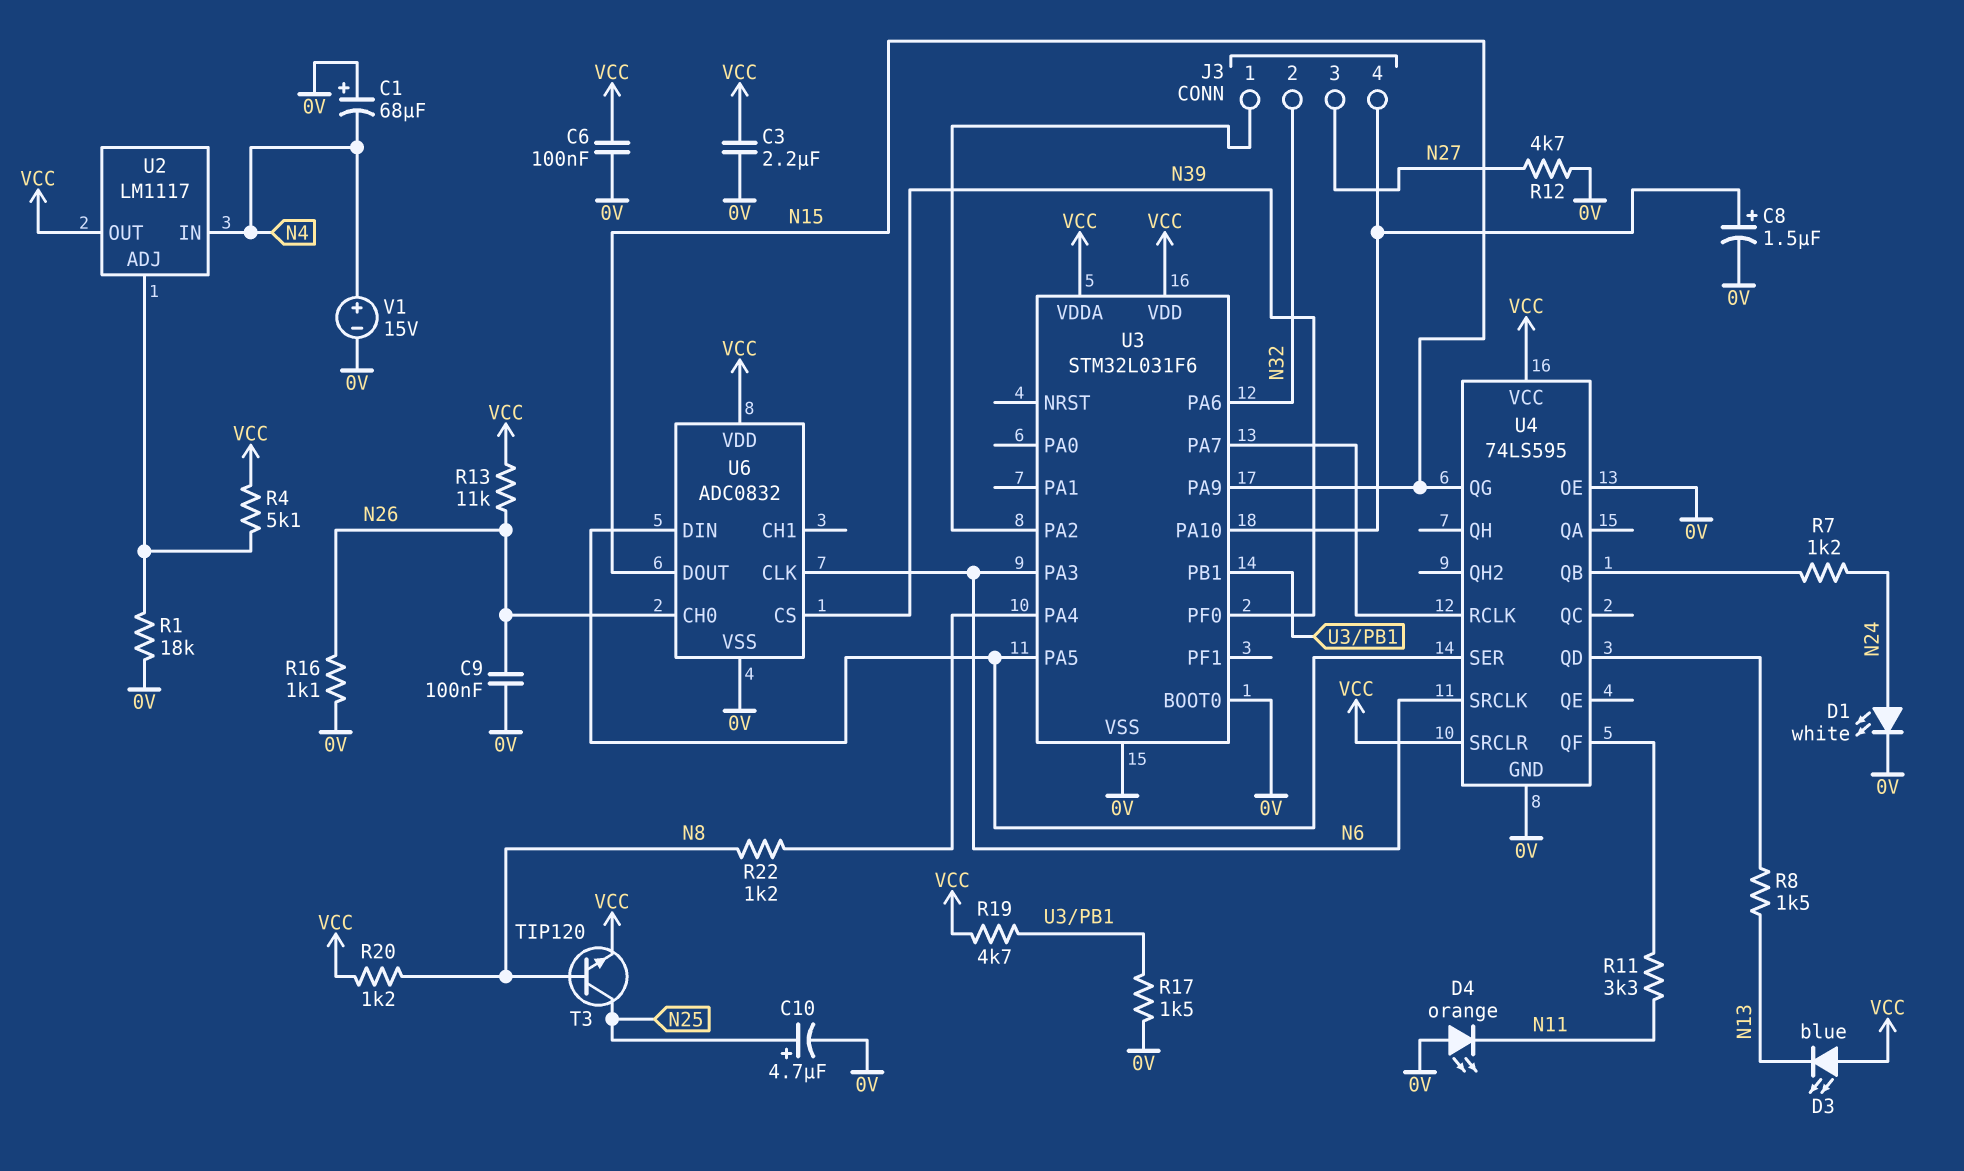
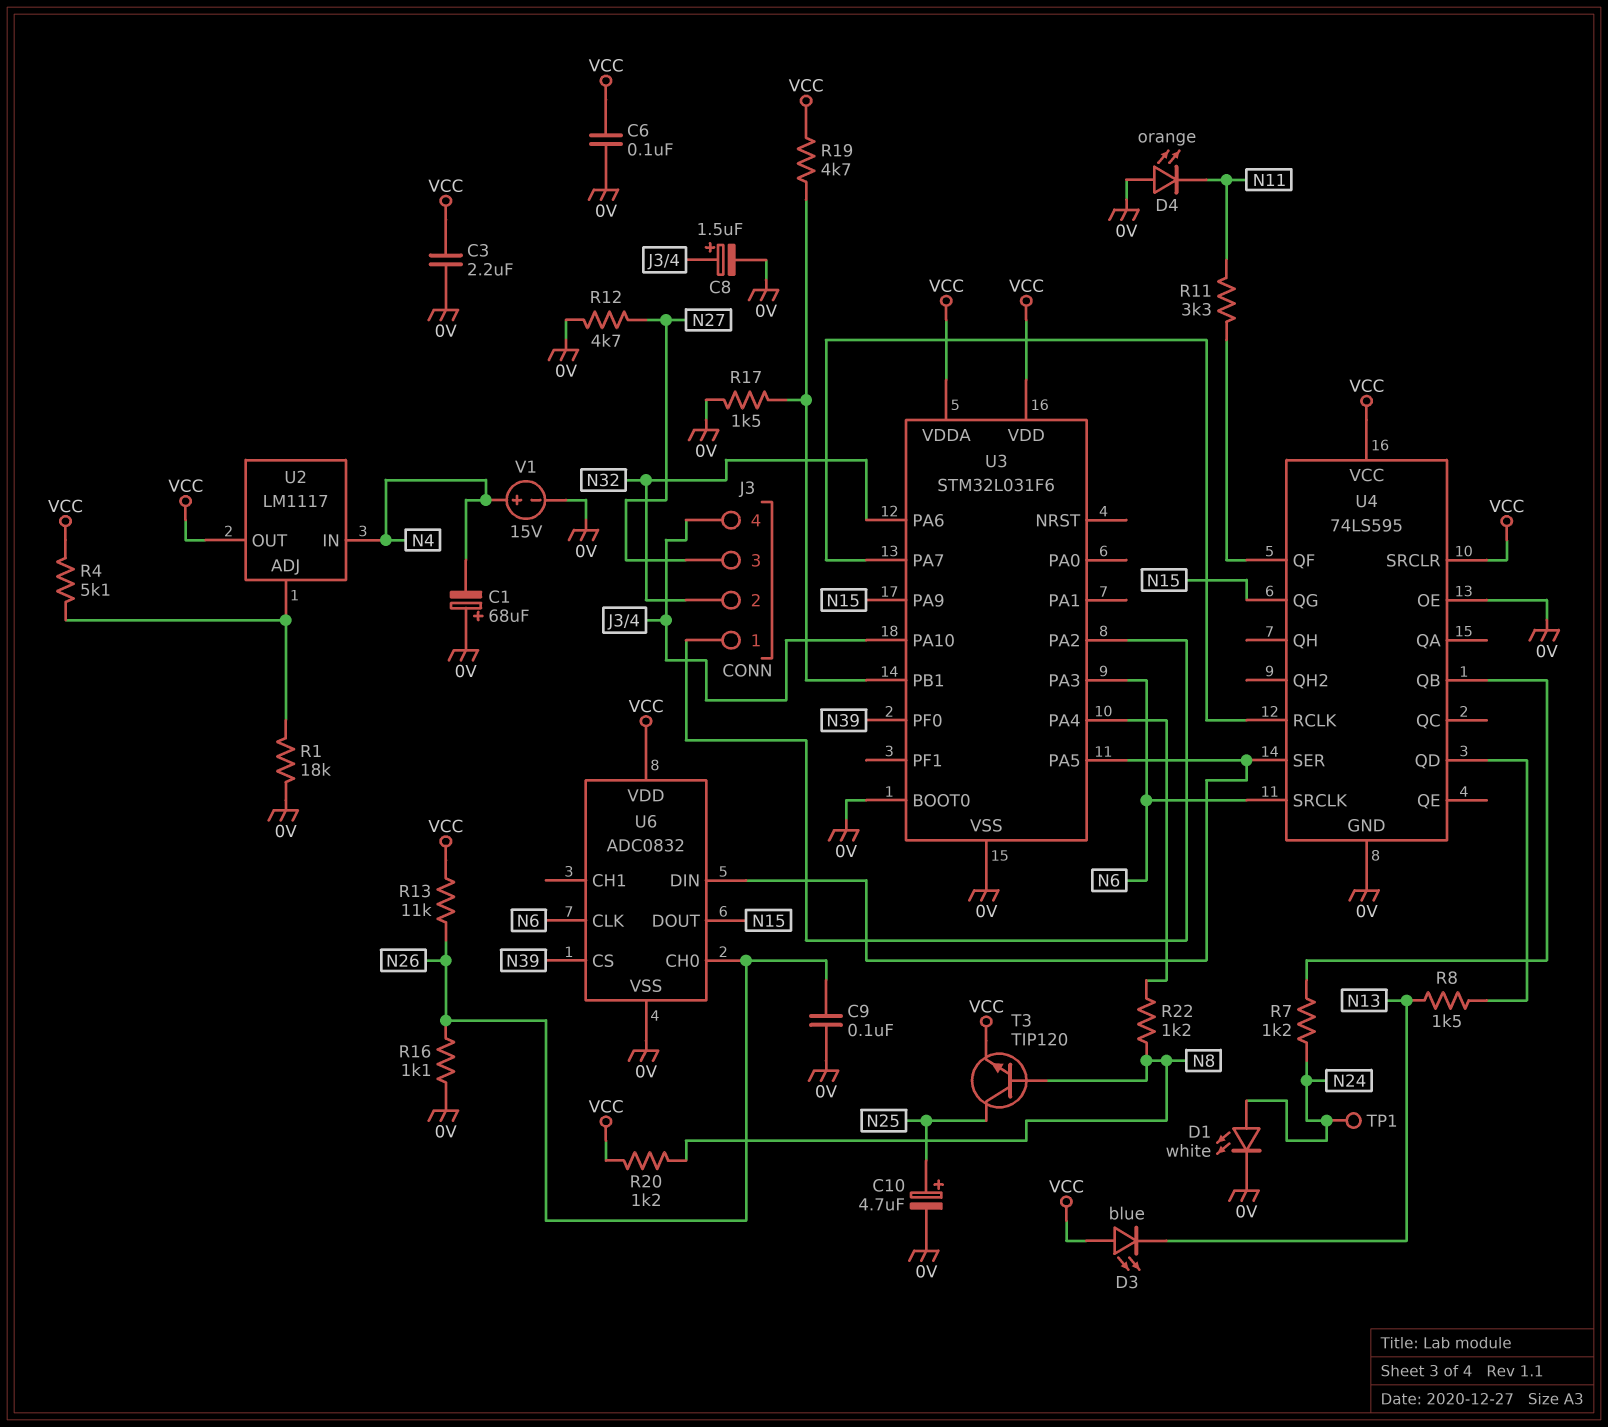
TP1: none -> test point (N24)

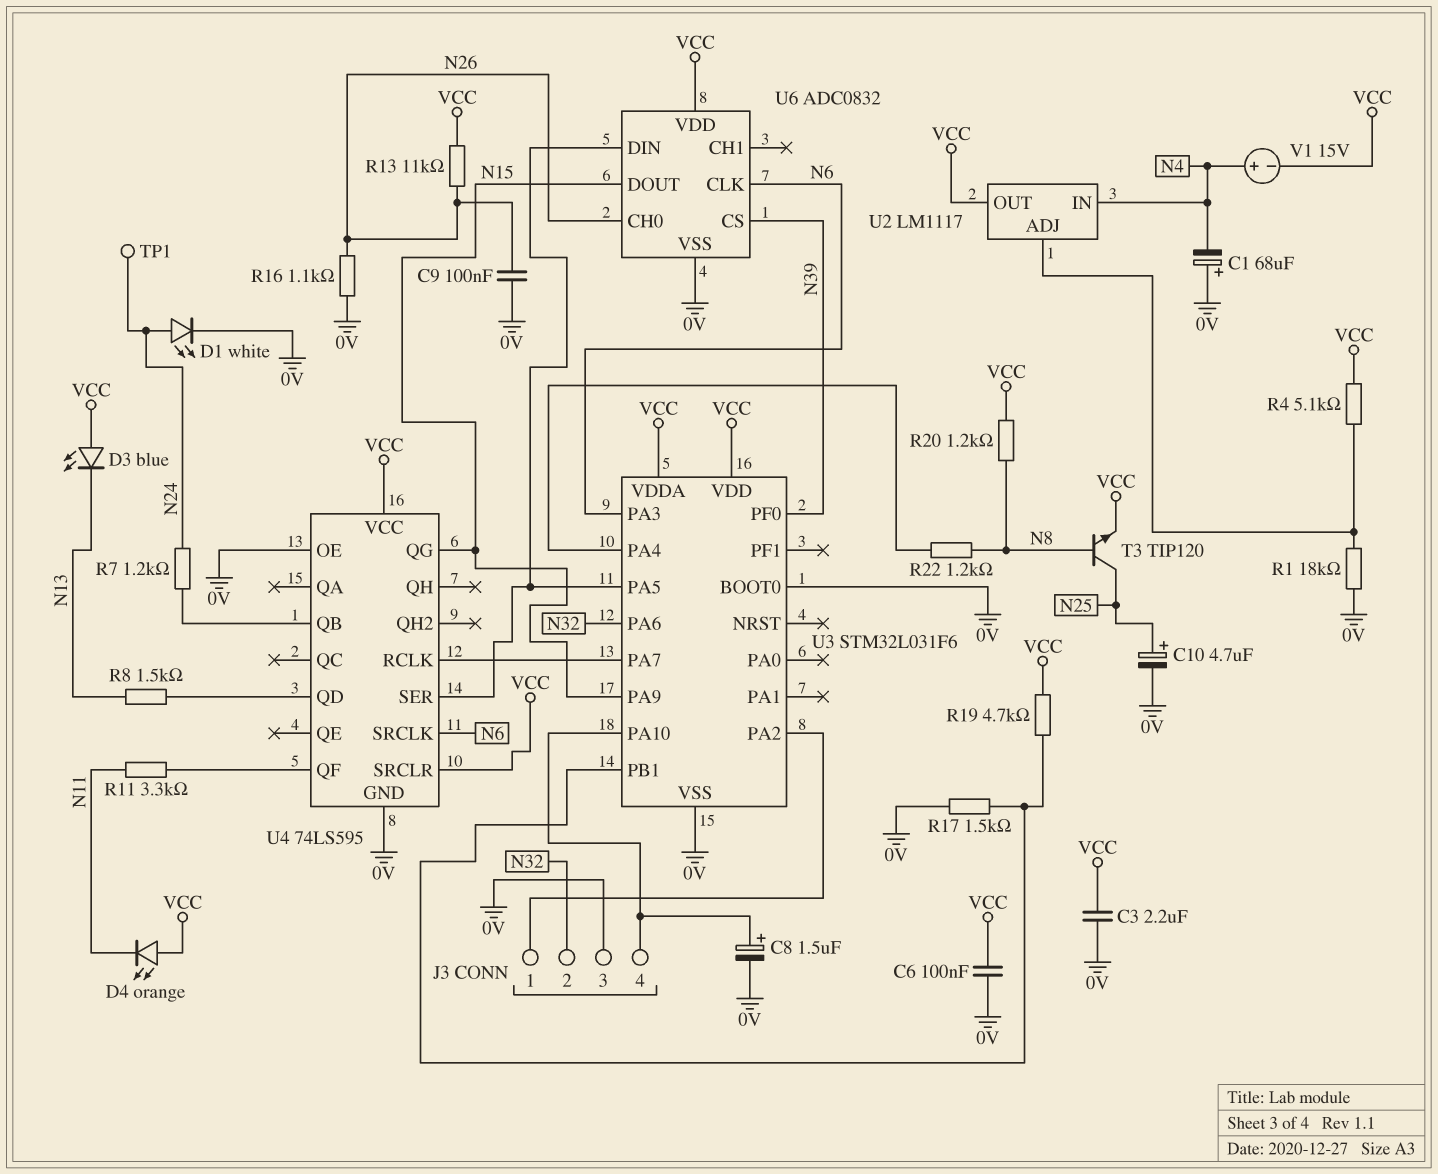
D4: LED orange (A 0V, K N11) -> LED orange (A VCC, K N11)
J3 pin 3: N27 -> 0V
R12: 4.7k (0V, N27) -> none
V1: 15V (plus N4, minus 0V) -> 15V (plus N4, minus VCC)

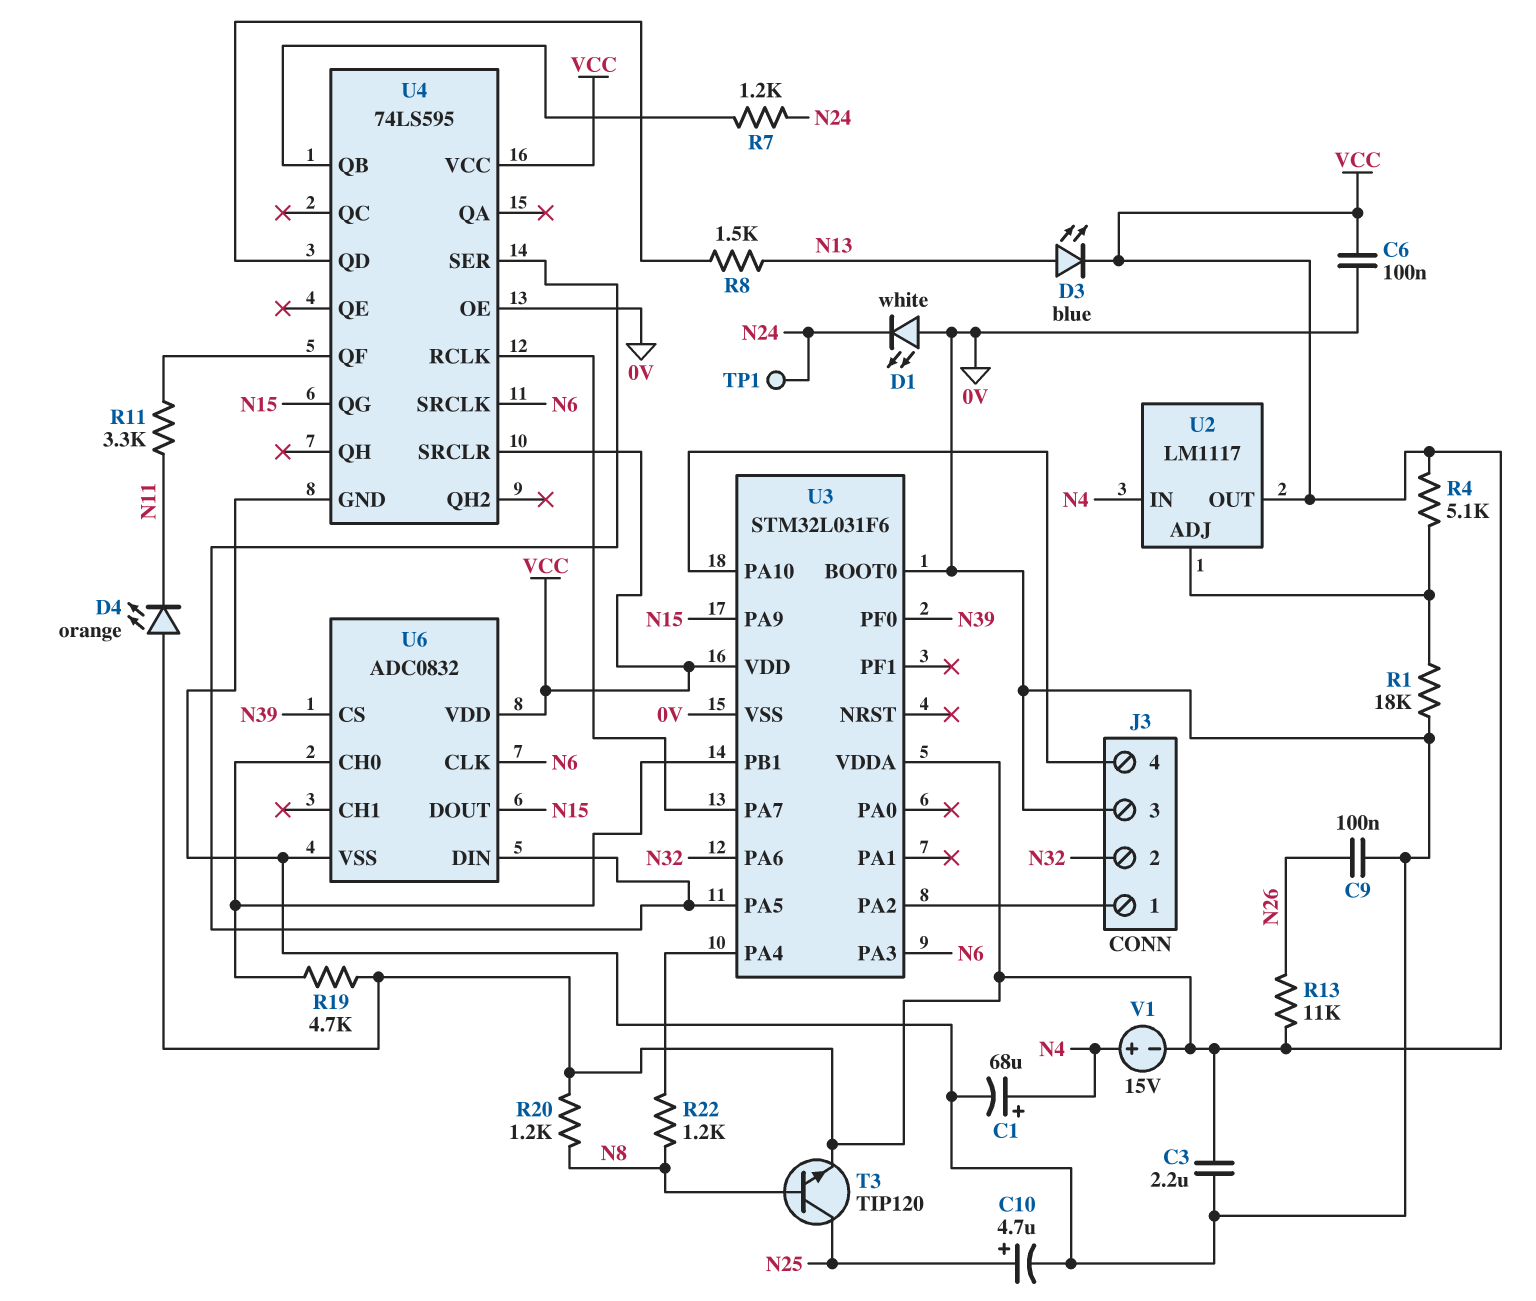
C1: 68uF (plus 0V, minus N4) -> 68uF (plus N4, minus 0V)
C8: 1.5uF (plus J3/4, minus 0V) -> none
D1: LED white (A N24, K 0V) -> LED white (A 0V, K N24)
D3: LED blue (A VCC, K N13) -> LED blue (A N13, K VCC)
R16: 1.1k (0V, N26) -> none
R17: 1.5k (0V, U3/PB1) -> none
U6 pin CH0: N26 -> U3/PB1

